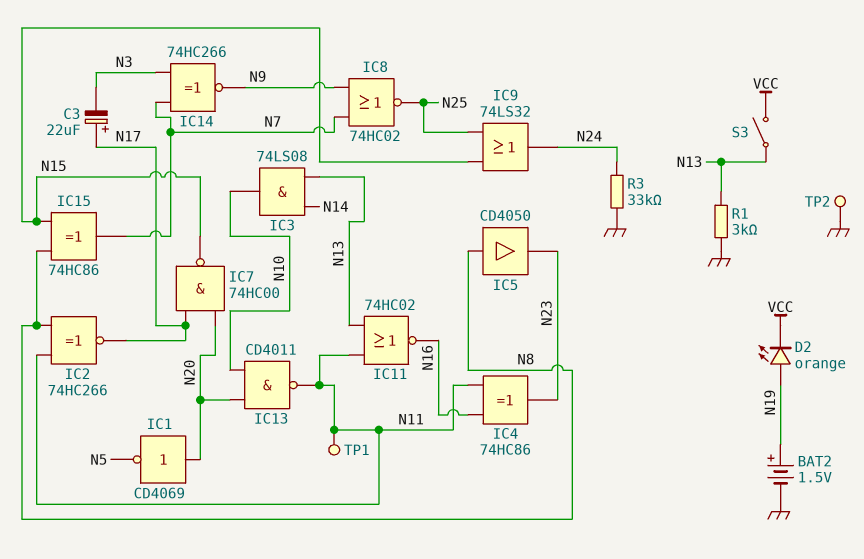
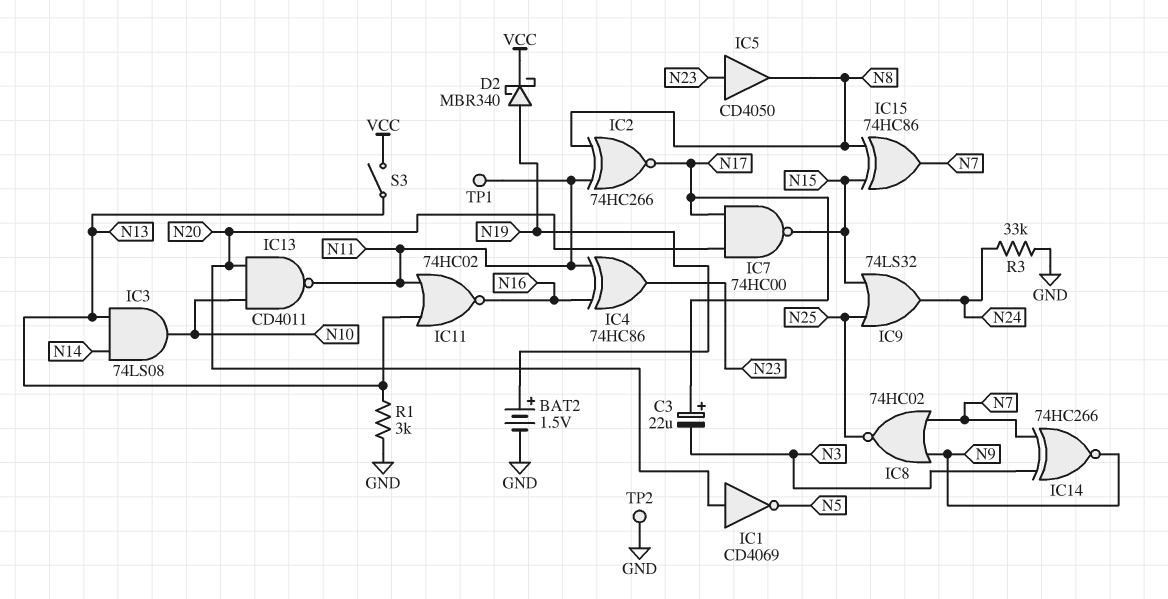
D2: LED orange (A N19, K VCC) -> schottky MBR340 (A N19, K VCC)
IC5: buffer CD4050 (in N8, out N23) -> buffer CD4050 (in N23, out N8)

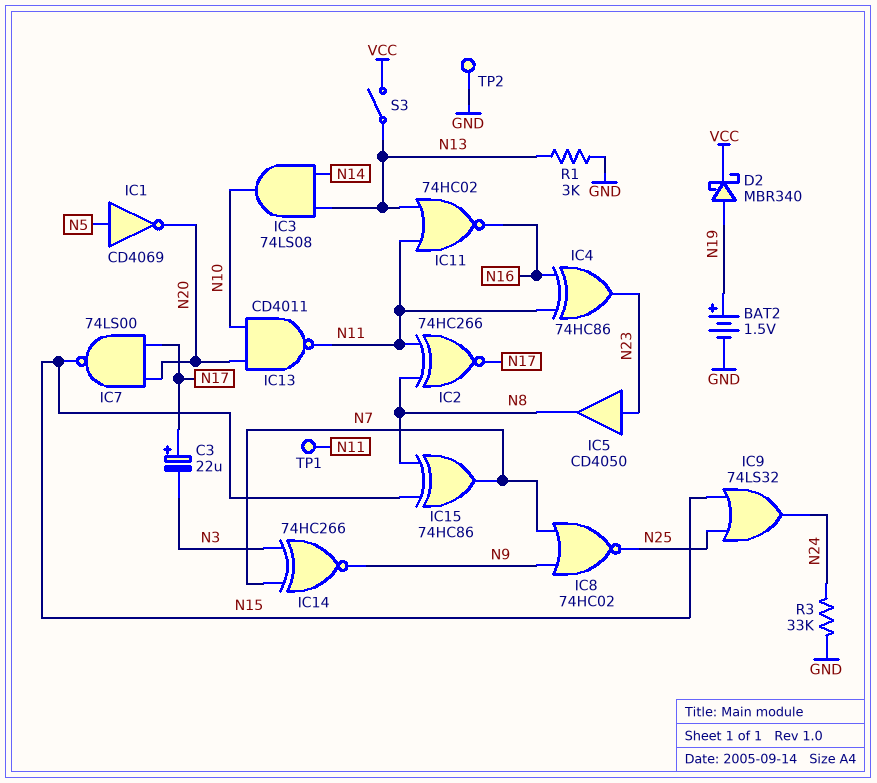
IC1: NOT CD4069 (in N20, out N5) -> NOT CD4069 (in N5, out N20)
IC7: NAND 74HC00 (in N17, in N20, out N15) -> NAND 74LS00 (in N17, in N20, out N15)

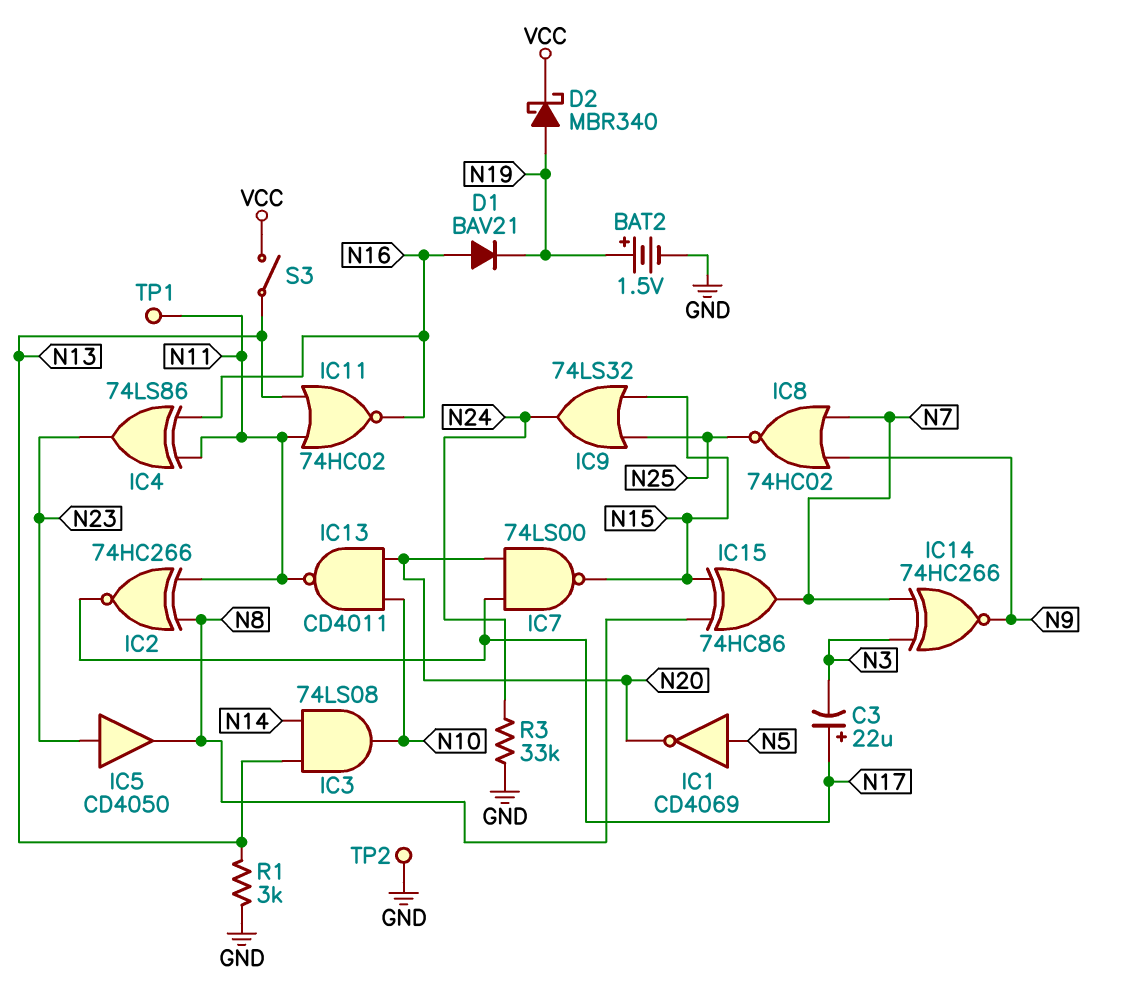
D1: none -> diode BAV21 (A N16, K N19)
IC4: XOR 74HC86 (in N11, in N16, out N23) -> XOR 74LS86 (in N11, in N16, out N23)

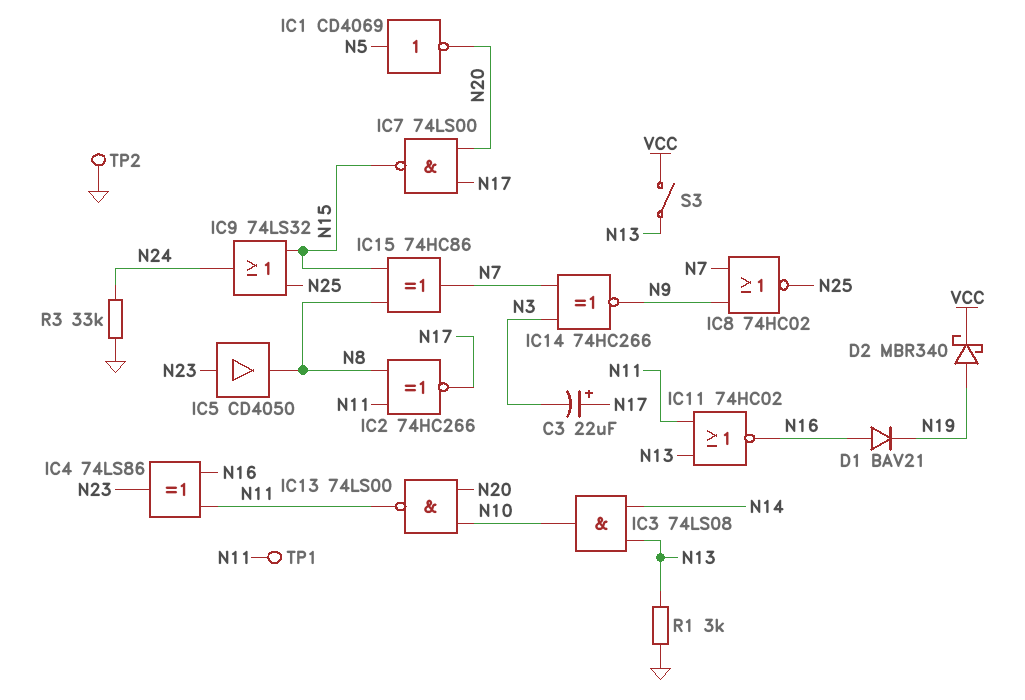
BAT2: 1.5V (plus N19, minus GND) -> none
IC13: NAND CD4011 (in N10, in N20, out N11) -> NAND 74LS00 (in N10, in N20, out N11)

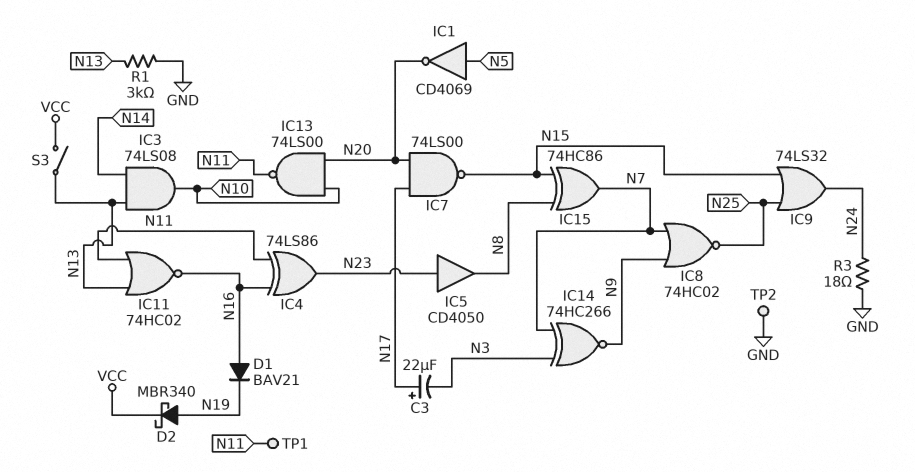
IC2: XNOR 74HC266 (in N8, in N11, out N17) -> none
R3: 33k (GND, N24) -> 18 (GND, N24)

